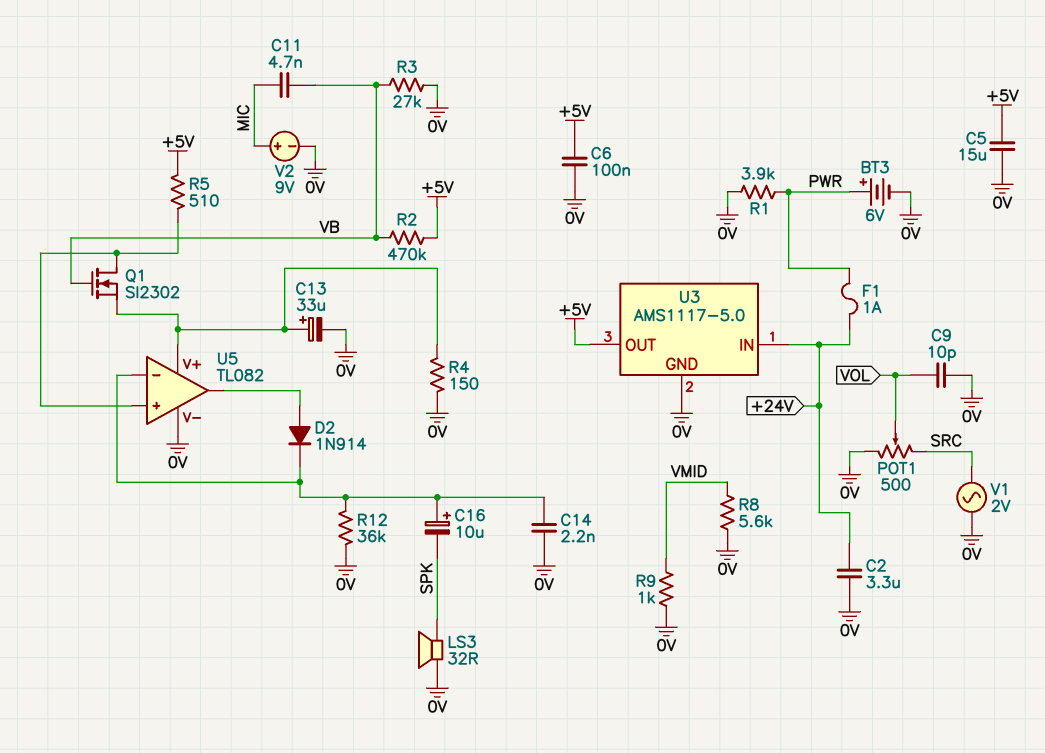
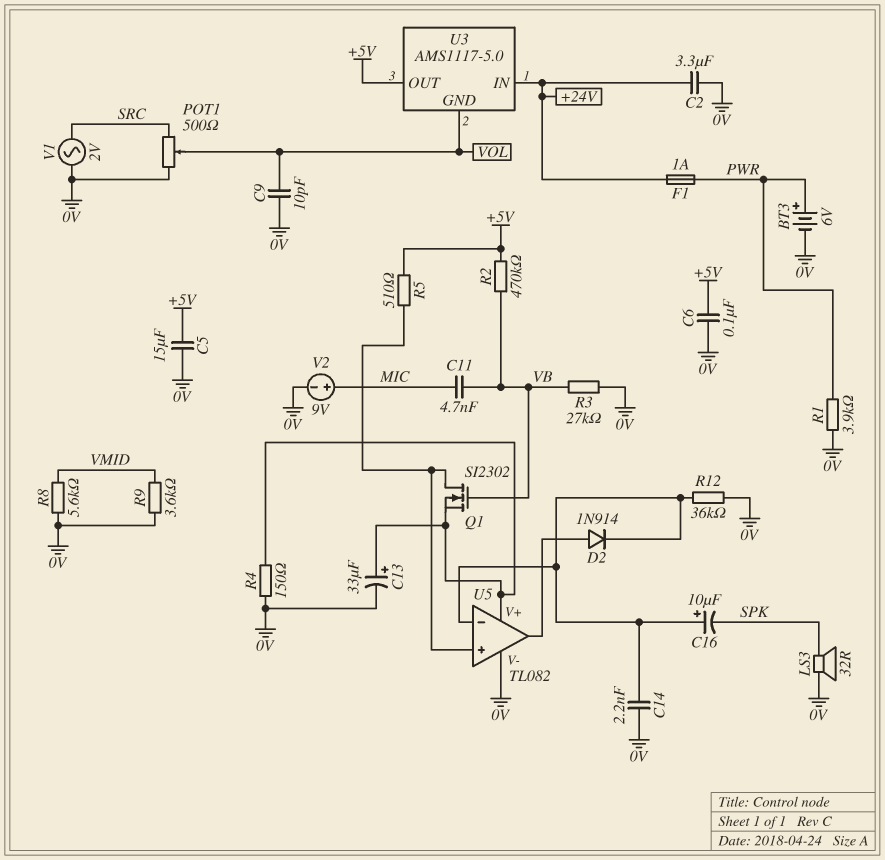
R9: 1k (0V, VMID) -> 3.6k (0V, VMID)
U3 pin GND: 0V -> VOL

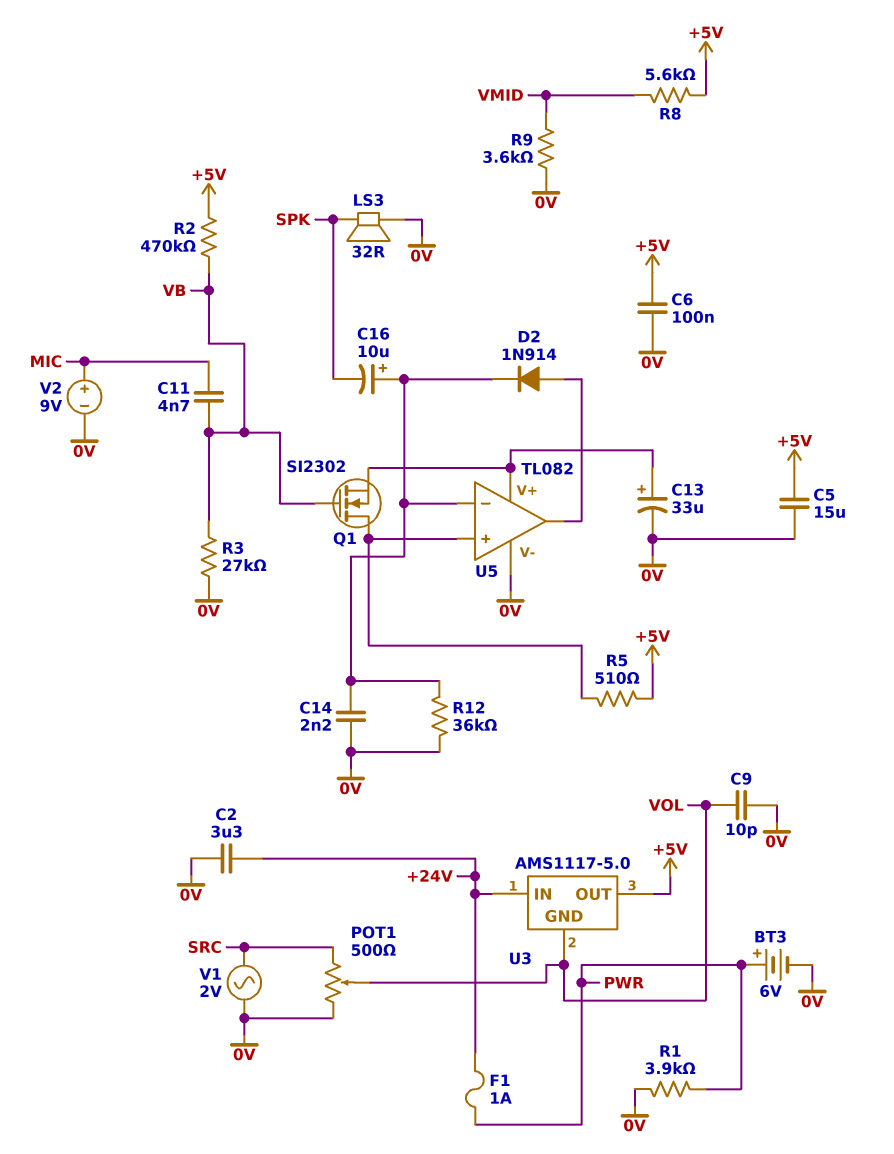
R4: 150 (0V, U5/V+) -> none
R8: 5.6k (0V, VMID) -> 5.6k (+5V, VMID)

